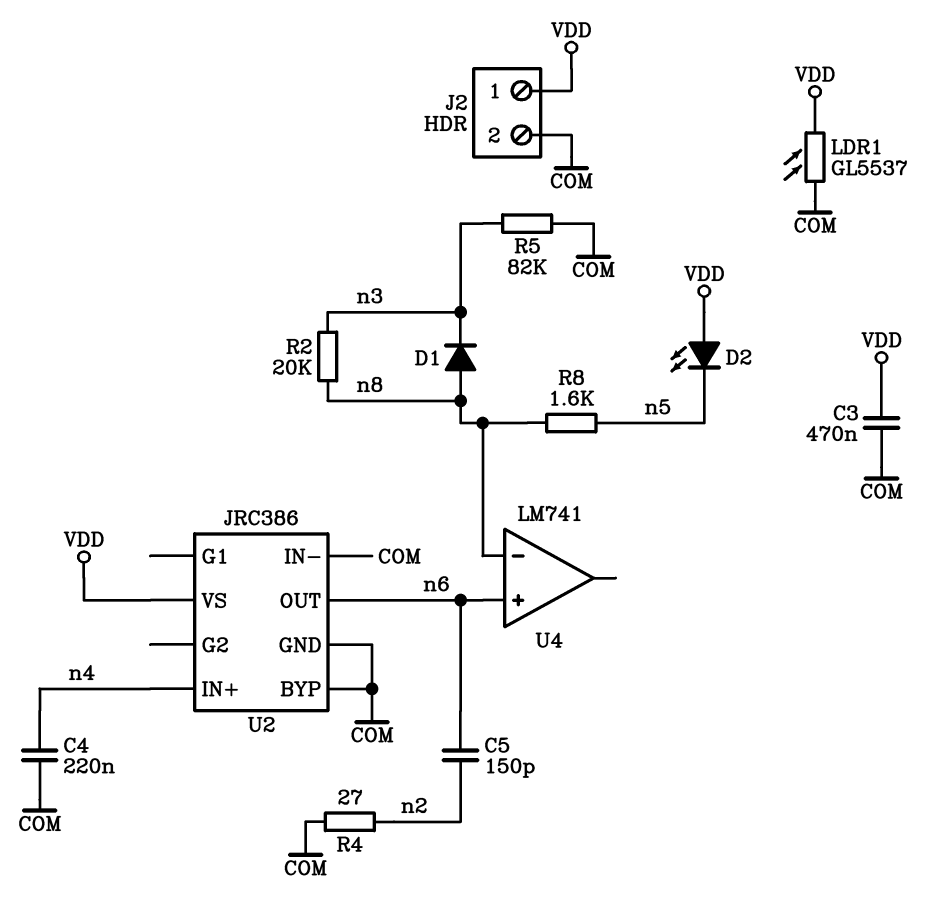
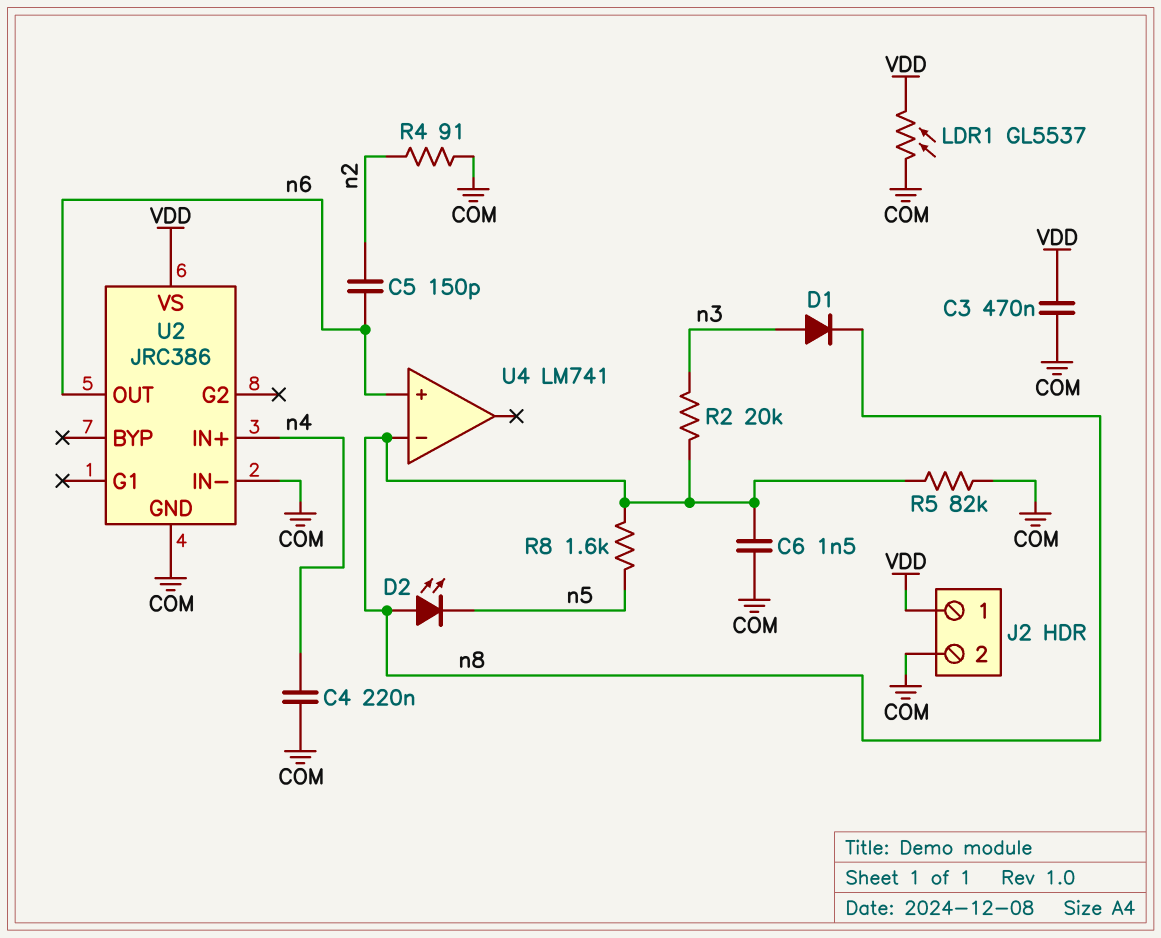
C6: none -> 1.5nF (COM, n8)
D1: diode (A n8, K n3) -> diode (A n3, K n8)
D2: LED (A VDD, K n5) -> LED (A n8, K n5)
R4: 27 (COM, n2) -> 91 (COM, n2)
R5: 82k (COM, n3) -> 82k (COM, n8)
U2 pin BYP: COM -> none

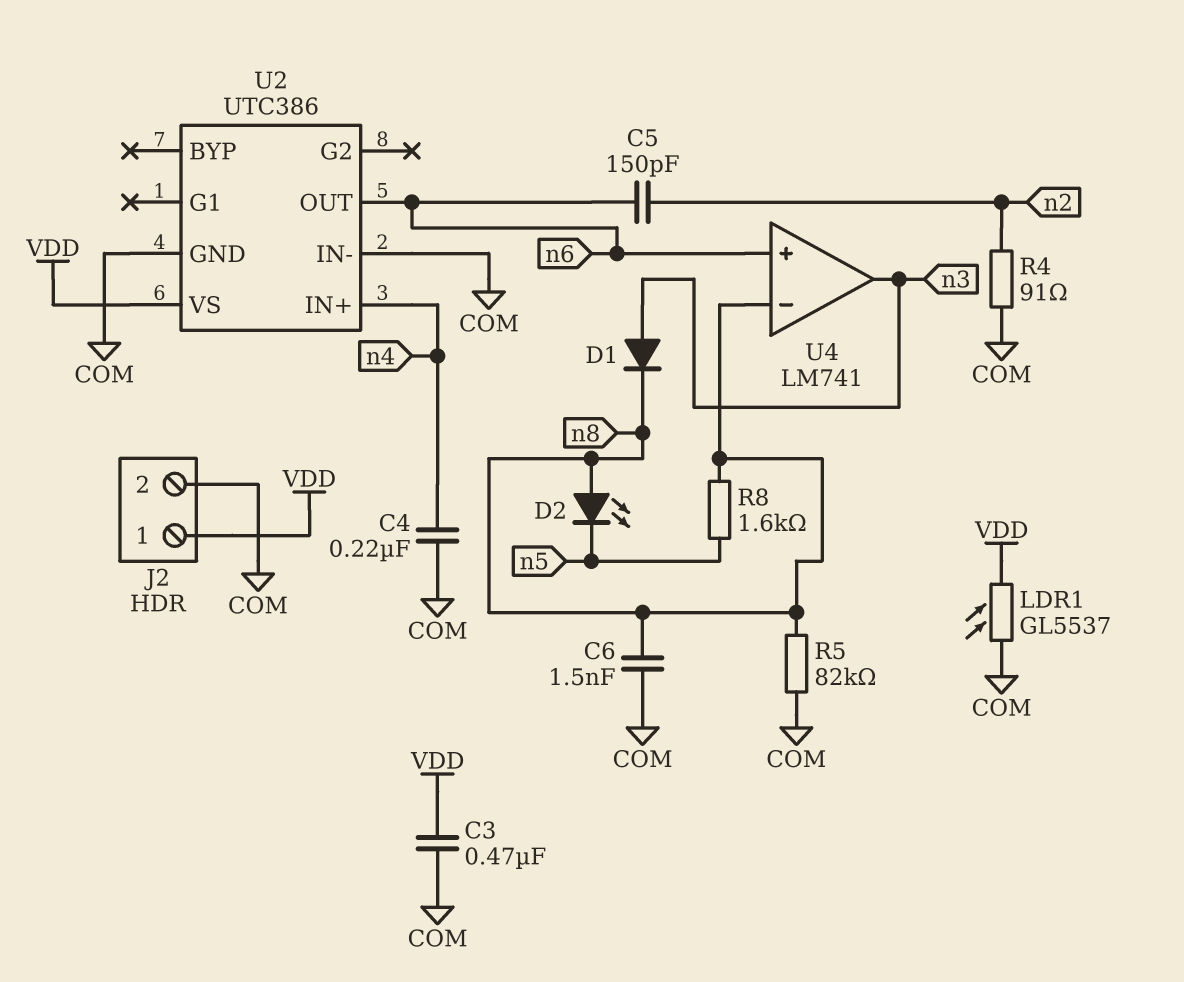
R2: 20k (n3, n8) -> none
U2: JRC386 -> UTC386
U4 pin out: none -> n3

